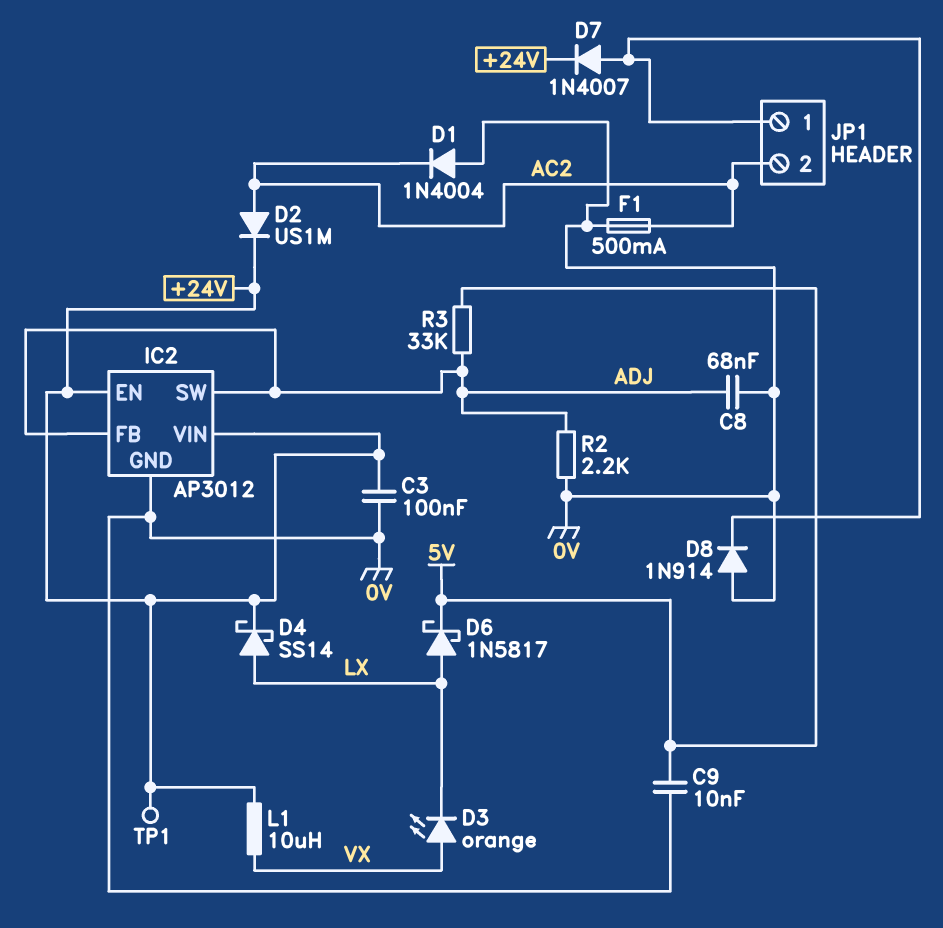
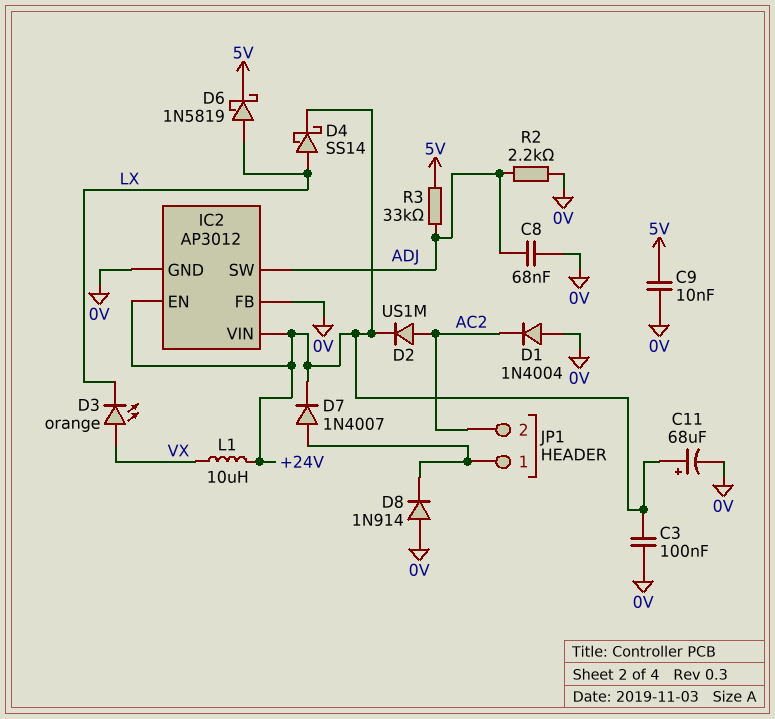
C11: none -> 68uF (plus +24V, minus 0V)
D6: schottky 1N5817 (A LX, K 5V) -> schottky 1N5819 (A LX, K 5V)
F1: 500mA (0V, AC2) -> none
IC2 pin FB: ADJ -> 0V
TP1: test point (+24V) -> none

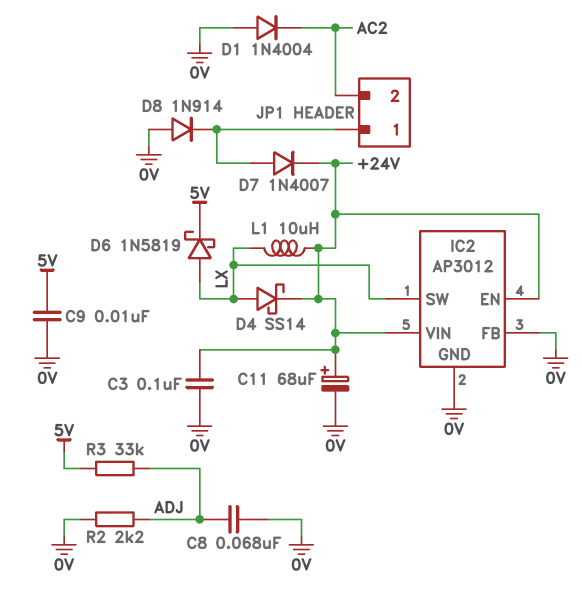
D2: diode US1M (A AC2, K +24V) -> none
D3: LED orange (A VX, K LX) -> none
IC2 pin SW: ADJ -> LX
L1: 10uH (+24V, VX) -> 10uH (+24V, LX)

